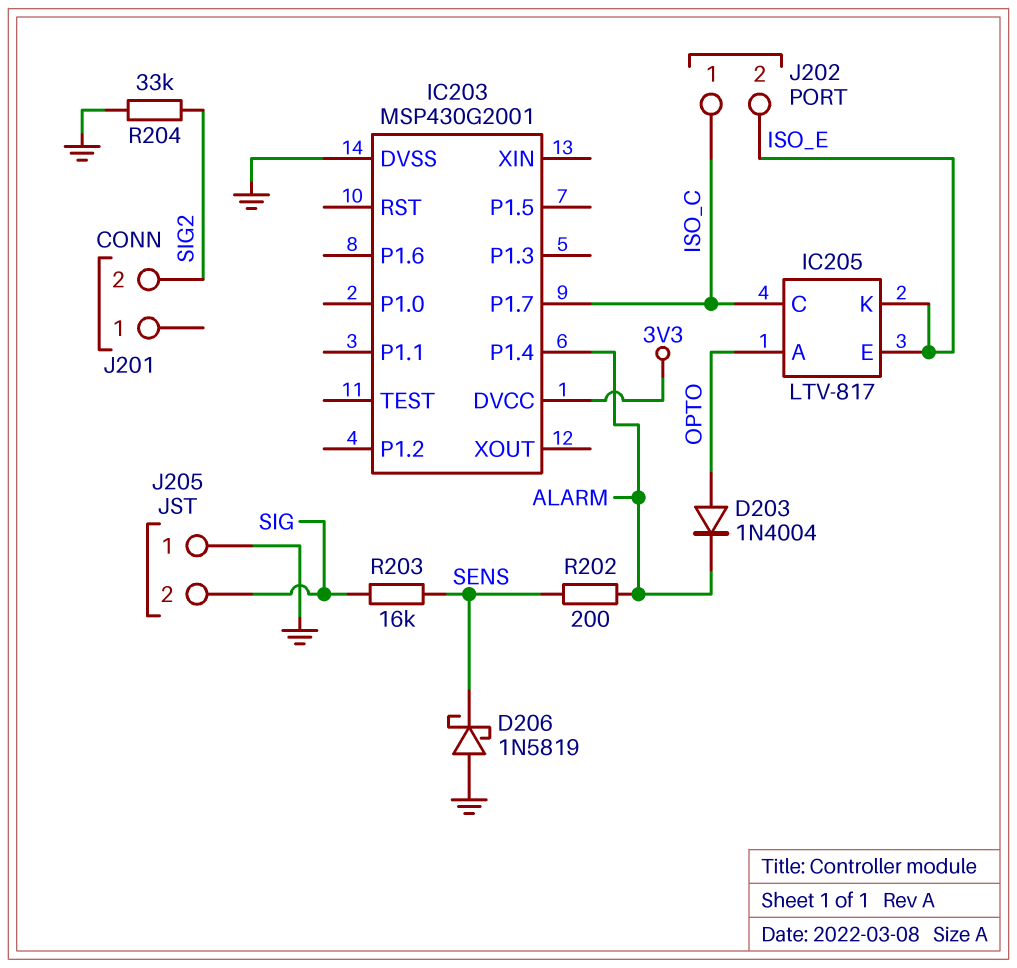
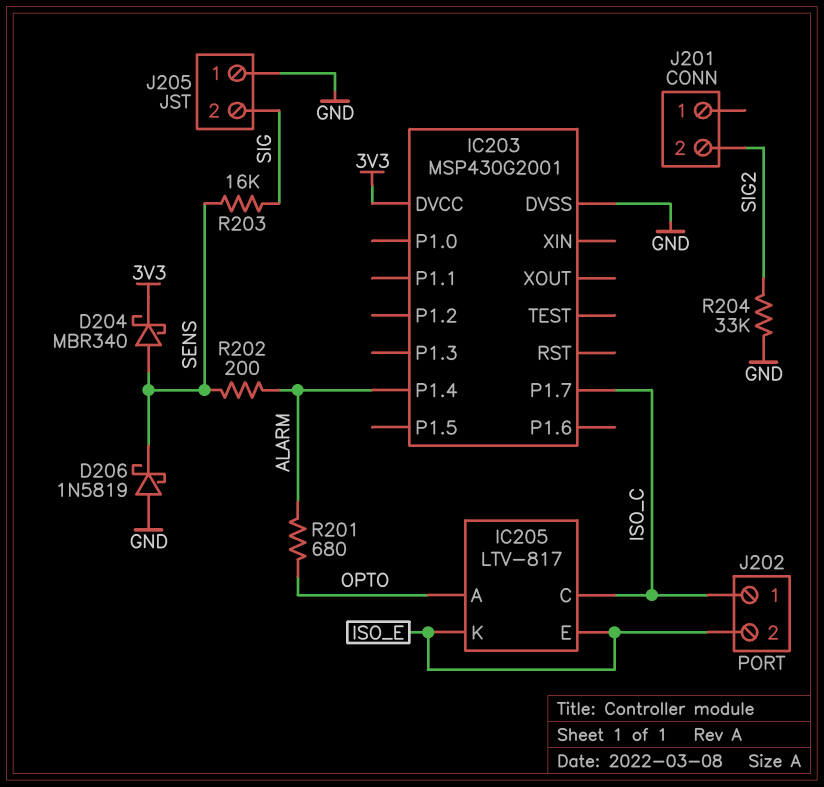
D203: diode 1N4004 (A OPTO, K ALARM) -> none
D204: none -> schottky MBR340 (A SENS, K 3V3)
R201: none -> 680 (ALARM, OPTO)

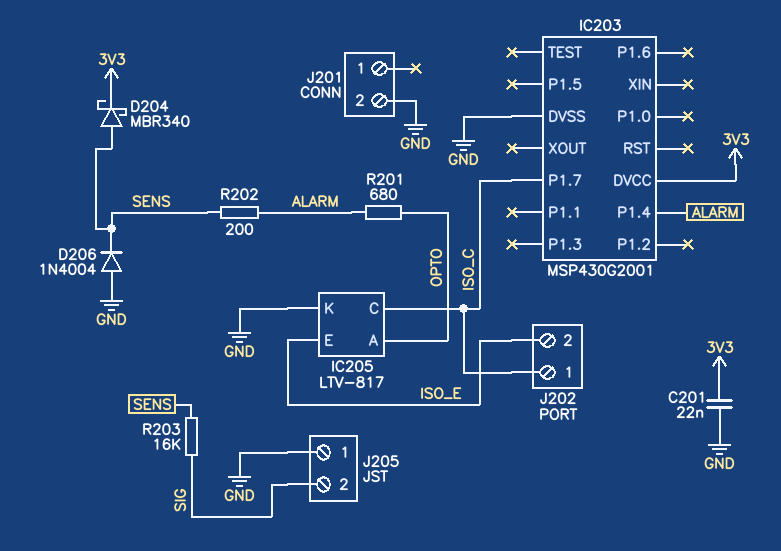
C201: none -> 22nF (3V3, GND)
D206: schottky 1N5819 (A GND, K SENS) -> diode 1N4004 (A GND, K SENS)
IC205 pin K: ISO_E -> GND
J201 pin 2: SIG2 -> GND
R204: 33k (GND, SIG2) -> none

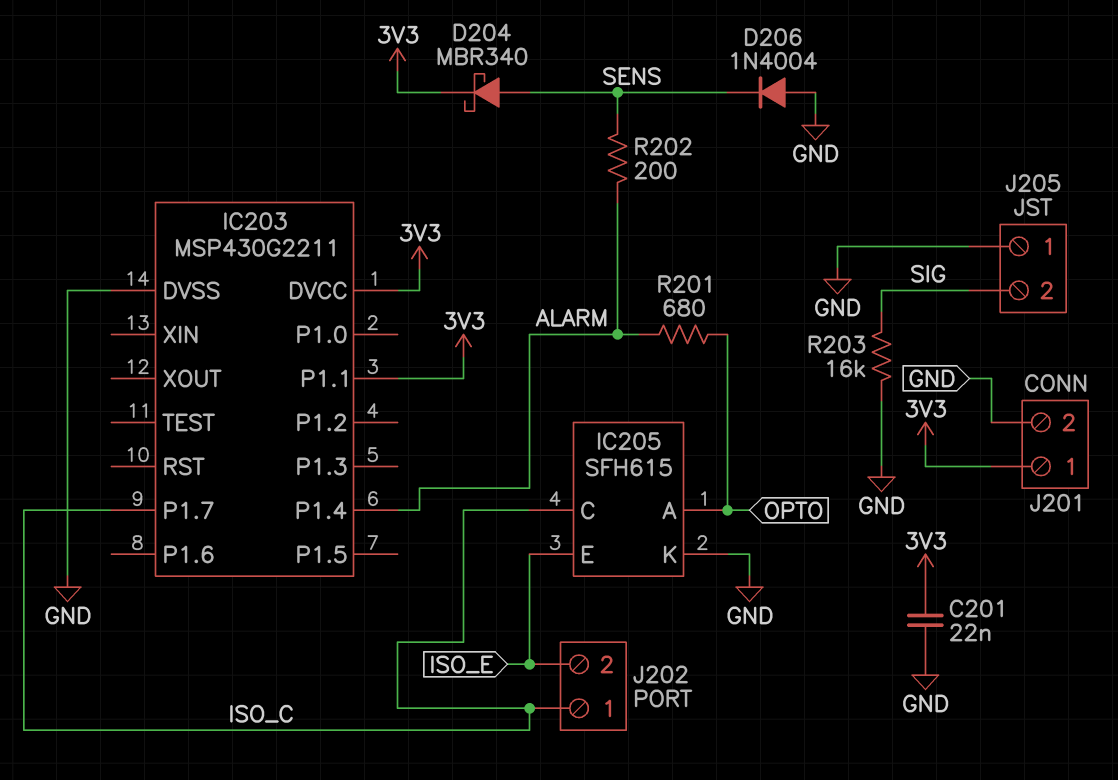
IC203: MSP430G2001 -> MSP430G2211
IC203 pin P1.1: none -> 3V3
IC205: LTV-817 -> SFH615
J201 pin 1: none -> 3V3
R203: 16k (SENS, SIG) -> 16k (GND, SIG)

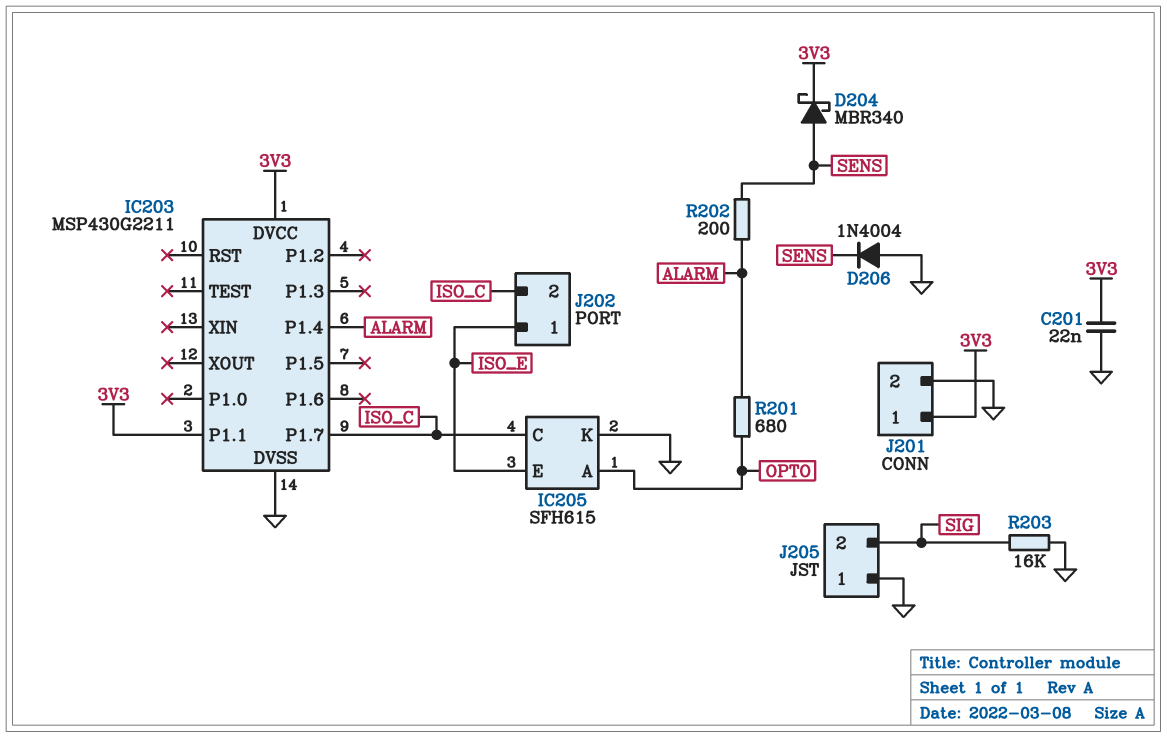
J202 pin 1: ISO_C -> ISO_E
J202 pin 2: ISO_E -> ISO_C

